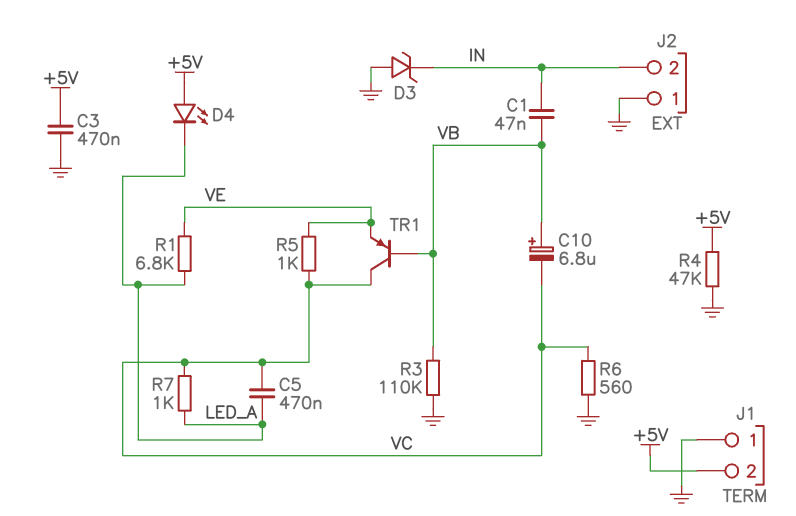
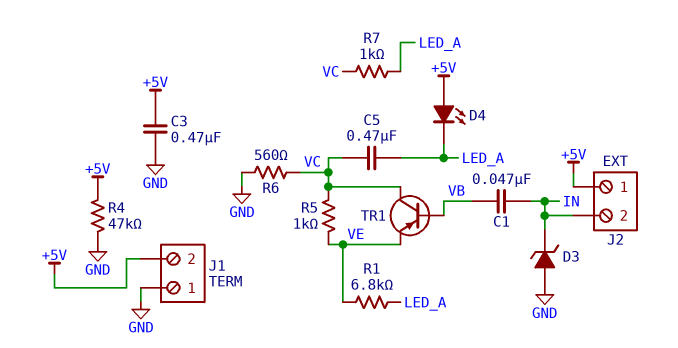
C10: 6.8uF (plus VB, minus VC) -> none
J2 pin 1: GND -> +5V
R3: 110k (GND, VB) -> none

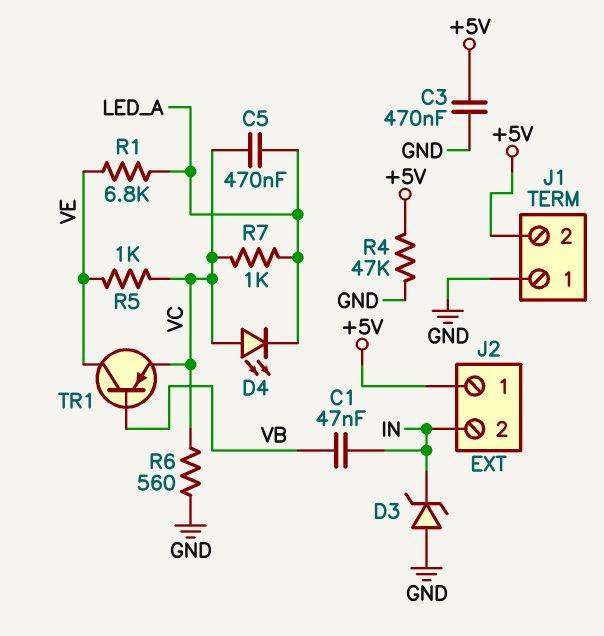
D4: LED (A +5V, K LED_A) -> LED (A VC, K LED_A)
TR1: PNP (B VB, C VC, E VE) -> PNP (B VB, C VE, E VC)

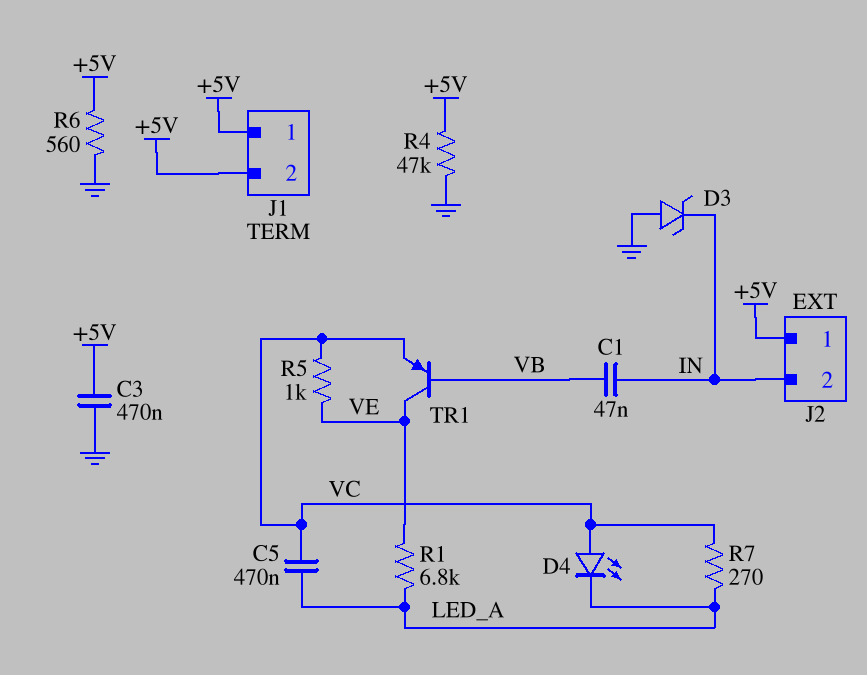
J1 pin 1: GND -> +5V
R6: 560 (GND, VC) -> 560 (+5V, GND)
R7: 1k (LED_A, VC) -> 270 (LED_A, VC)

